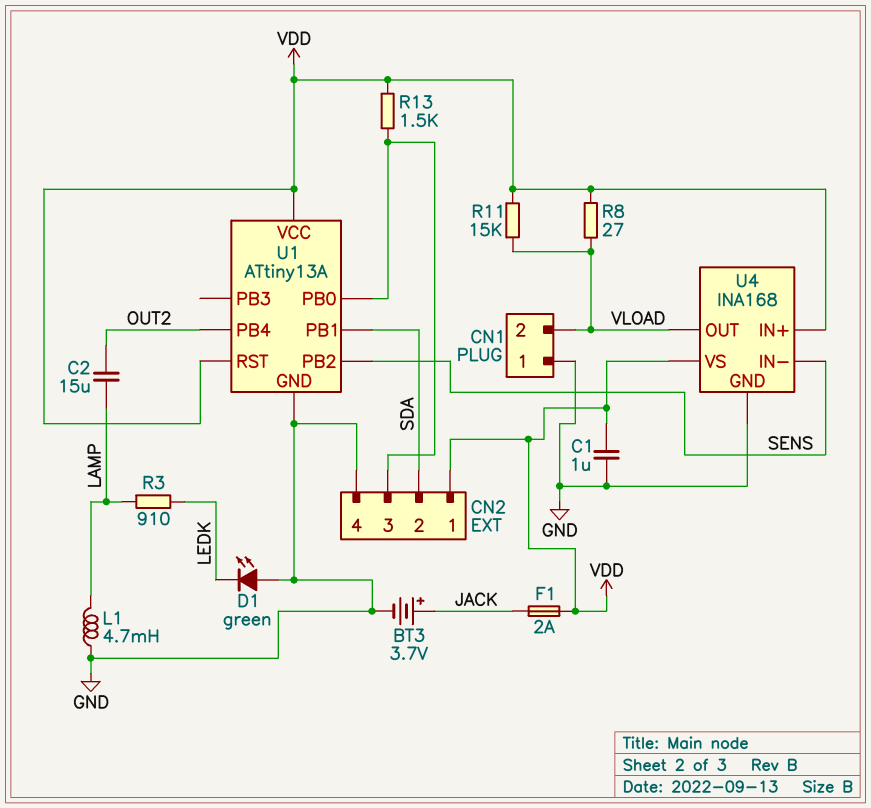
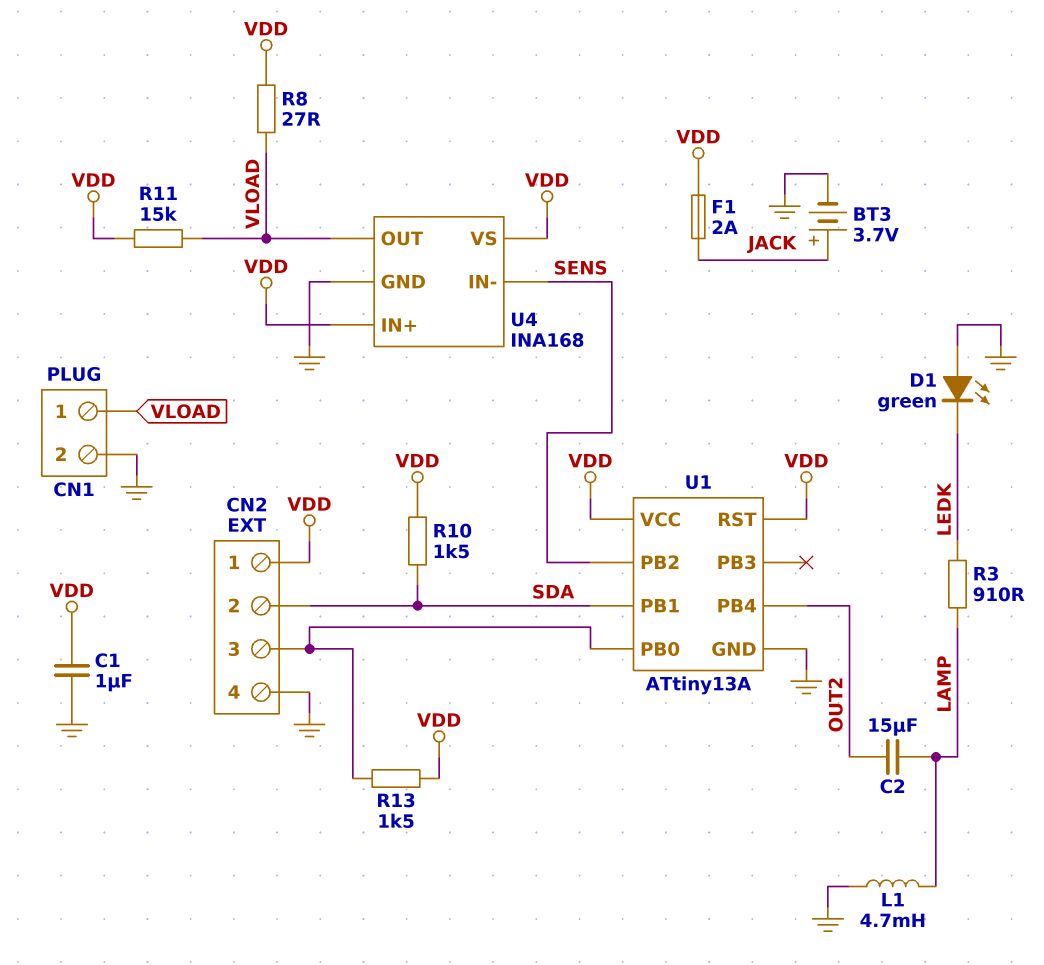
CN1 pin 1: GND -> VLOAD
CN1 pin 2: VLOAD -> GND
R10: none -> 1.5k (SDA, VDD)

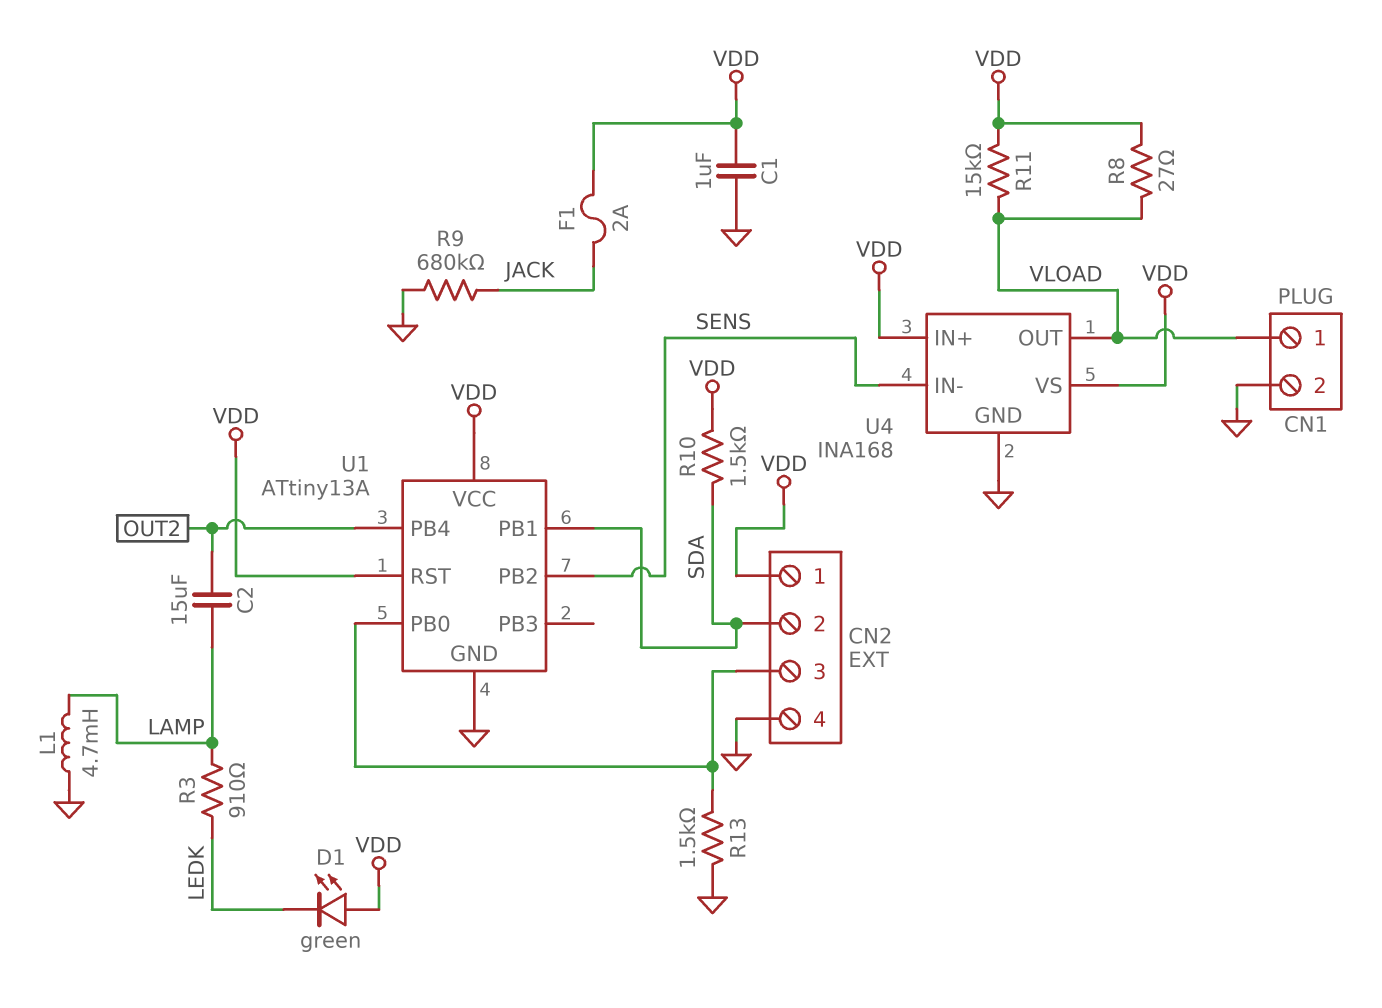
BT3: 3.7V (plus JACK, minus GND) -> none
D1: LED green (A GND, K LEDK) -> LED green (A VDD, K LEDK)
R9: none -> 680k (GND, JACK)
R13: 1.5k (CN2/3, VDD) -> 1.5k (CN2/3, GND)

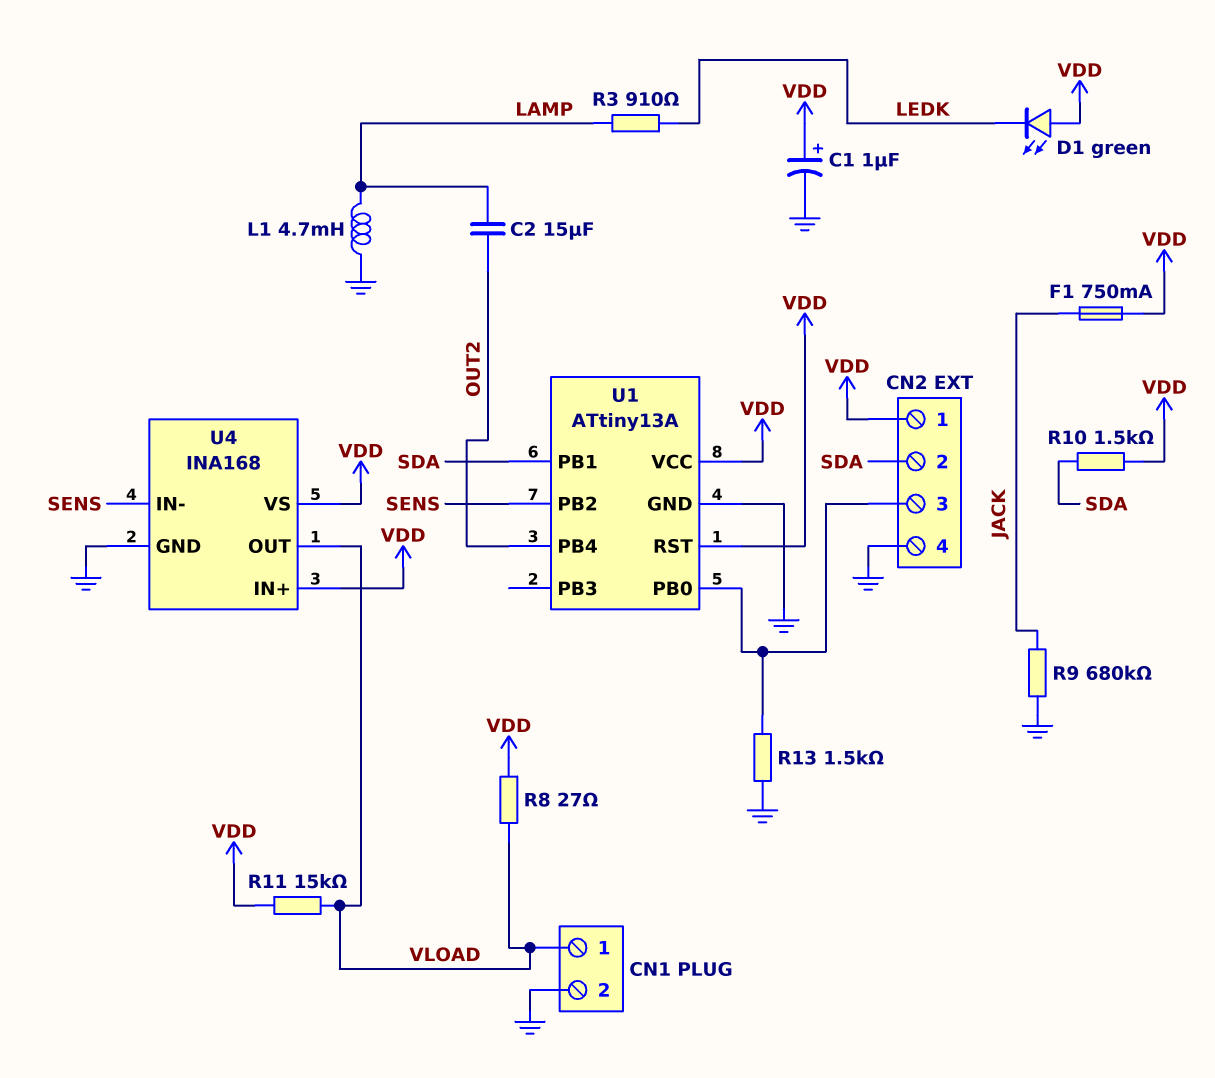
C1: 1uF (GND, VDD) -> 1uF (plus VDD, minus GND)
F1: 2A (JACK, VDD) -> 750mA (JACK, VDD)

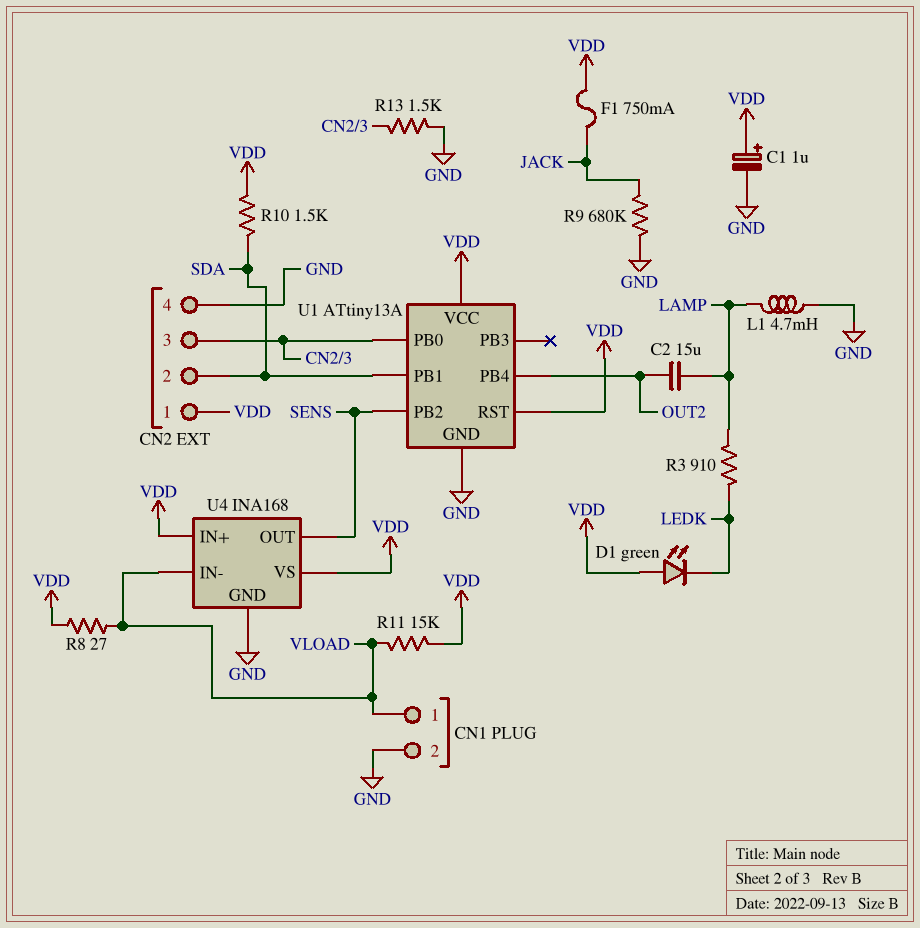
U4 pin IN-: SENS -> VLOAD
U4 pin OUT: VLOAD -> SENS

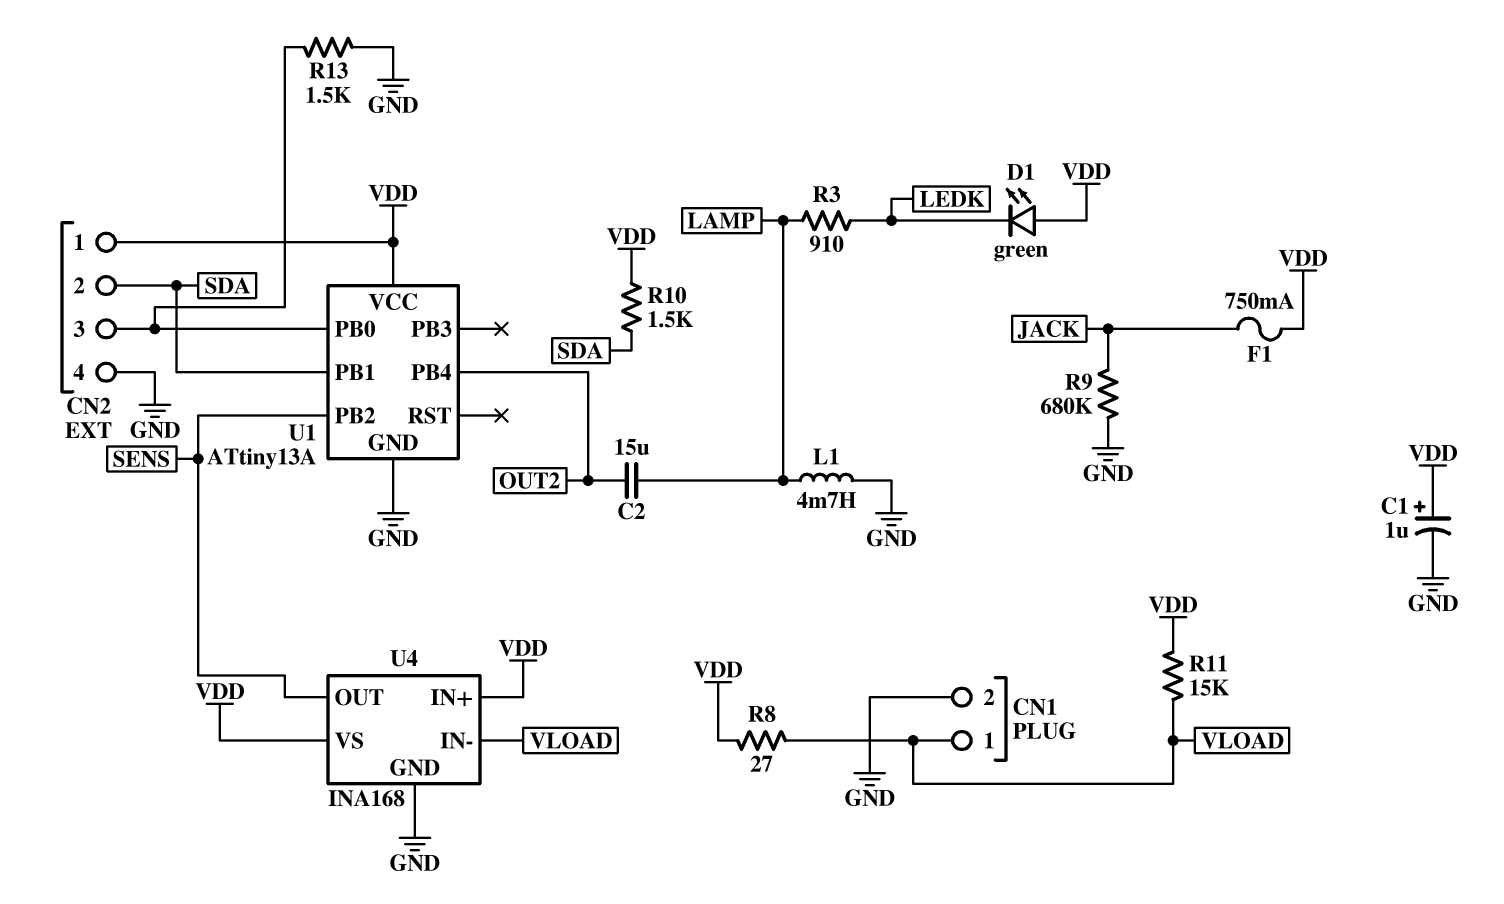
U1 pin RST: VDD -> none

